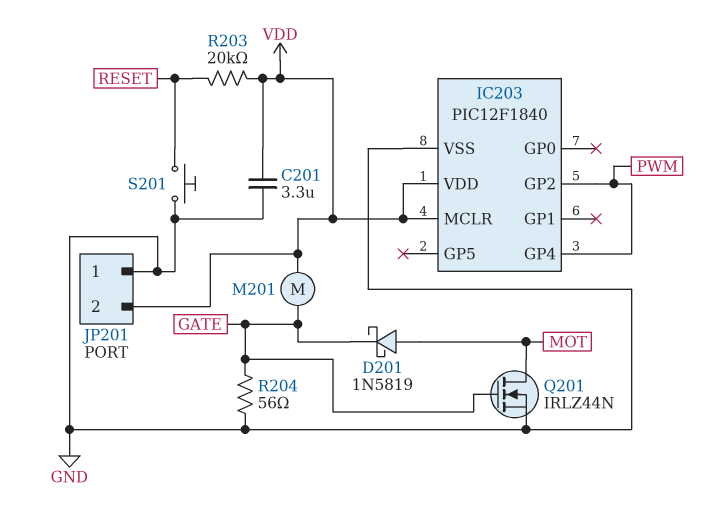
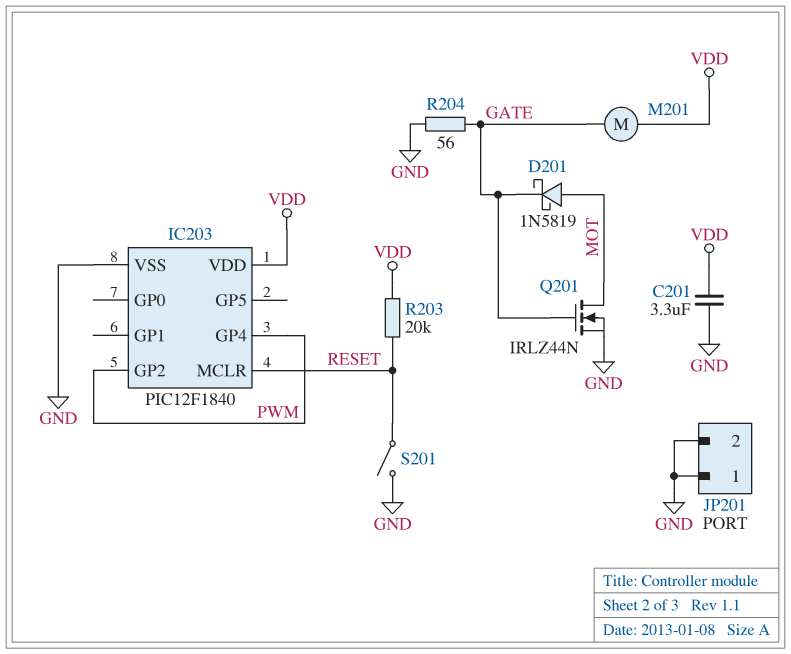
IC203 pin MCLR: VDD -> RESET
JP201 pin 2: VDD -> GND
S201: button (GND, RESET) -> switch (GND, RESET)

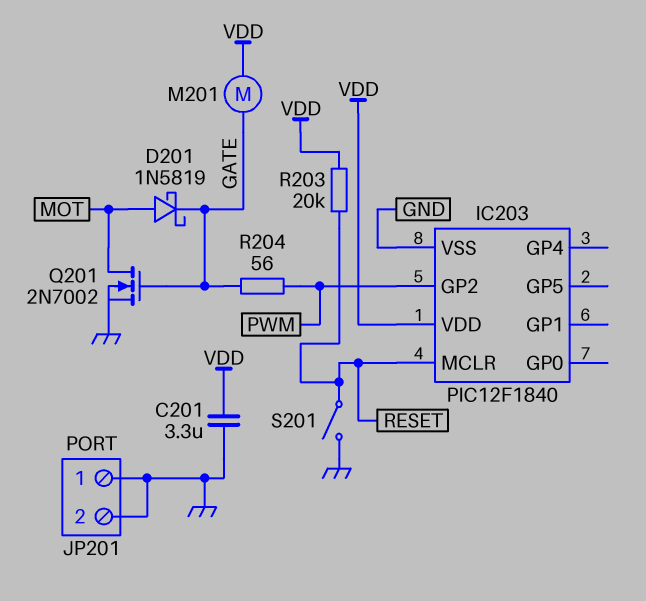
IC203 pin GP4: PWM -> none
Q201: NMOS IRLZ44N (G GATE, D MOT, S GND) -> NMOS 2N7002 (G GATE, D MOT, S GND)
R204: 56 (GATE, GND) -> 56 (GATE, PWM)

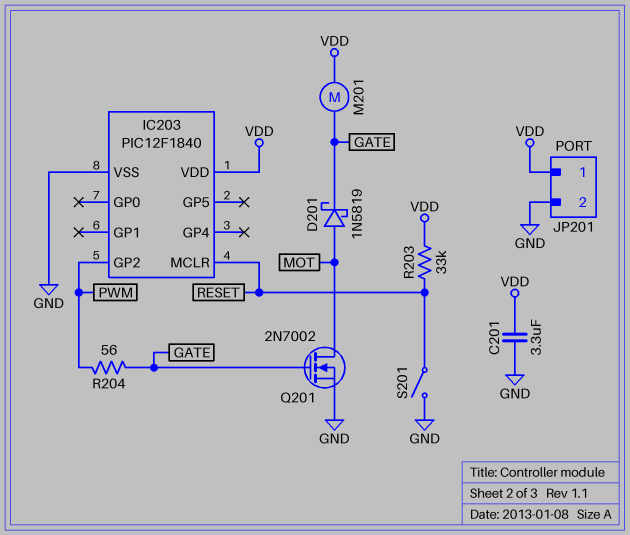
JP201 pin 1: GND -> VDD
R203: 20k (RESET, VDD) -> 33k (RESET, VDD)

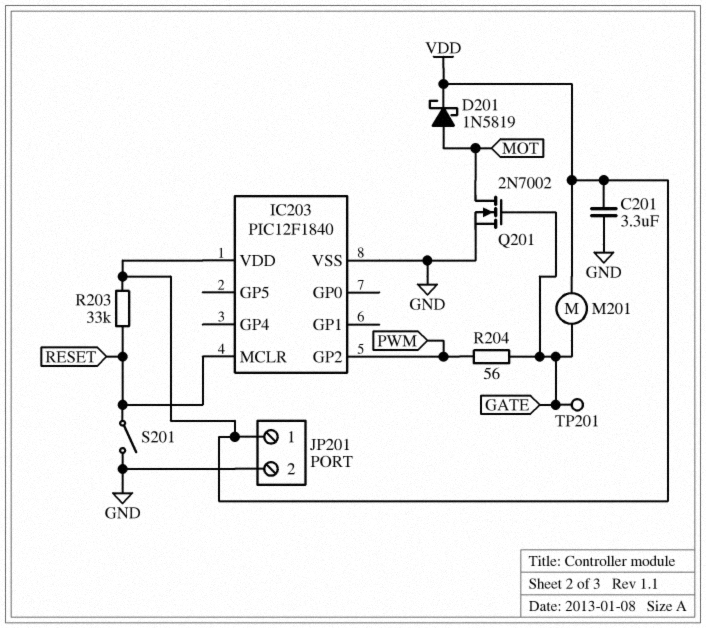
D201: schottky 1N5819 (A MOT, K GATE) -> schottky 1N5819 (A MOT, K VDD)
TP201: none -> test point (GATE)

